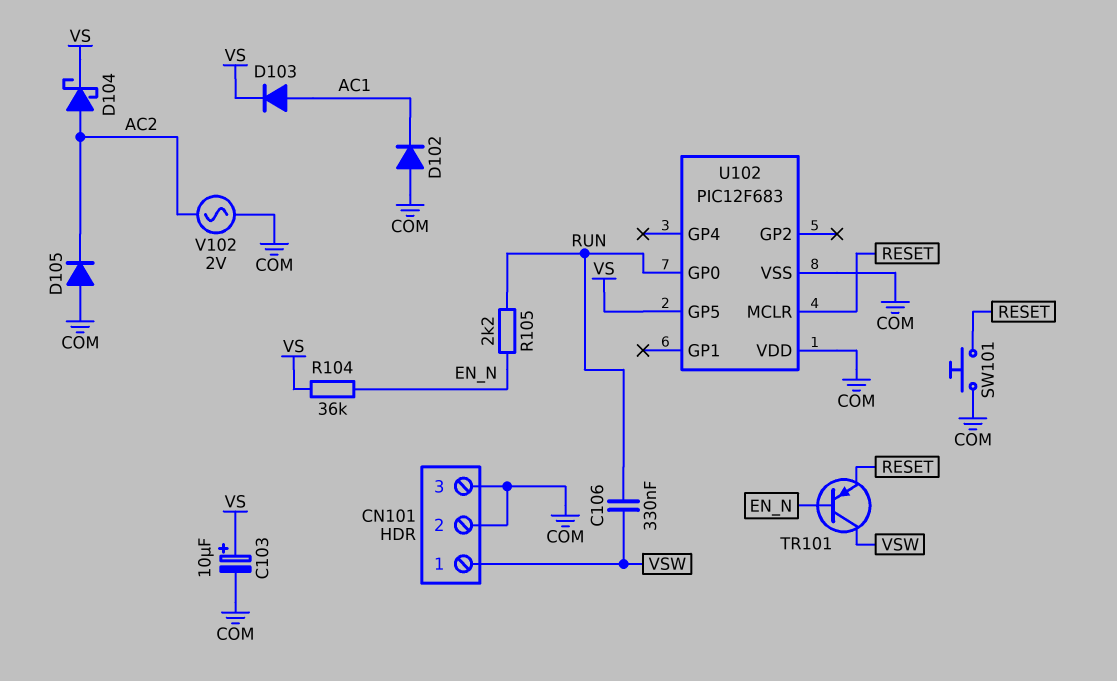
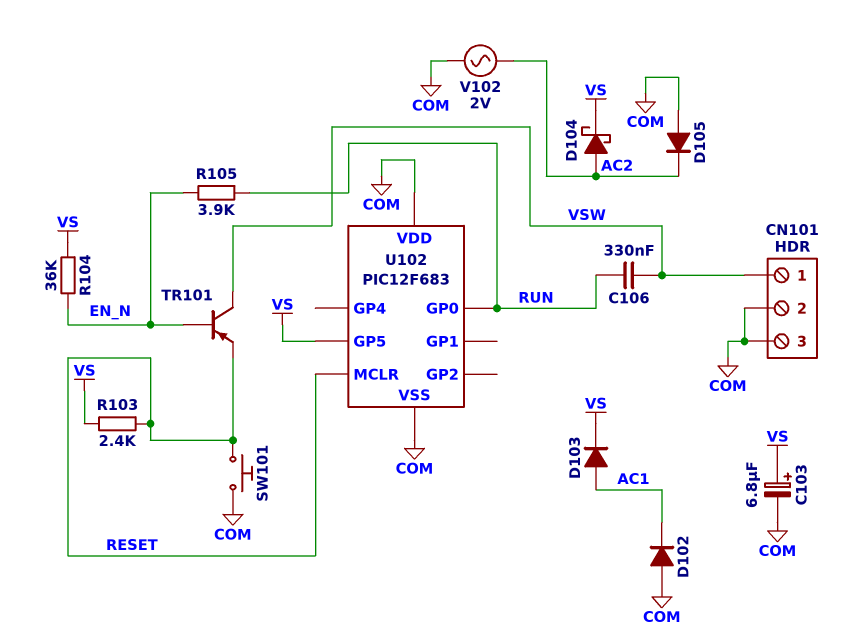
C103: 10uF (plus VS, minus COM) -> 6.8uF (plus VS, minus COM)
R103: none -> 2.4k (RESET, VS)
R105: 2.2k (EN_N, RUN) -> 3.9k (EN_N, RUN)

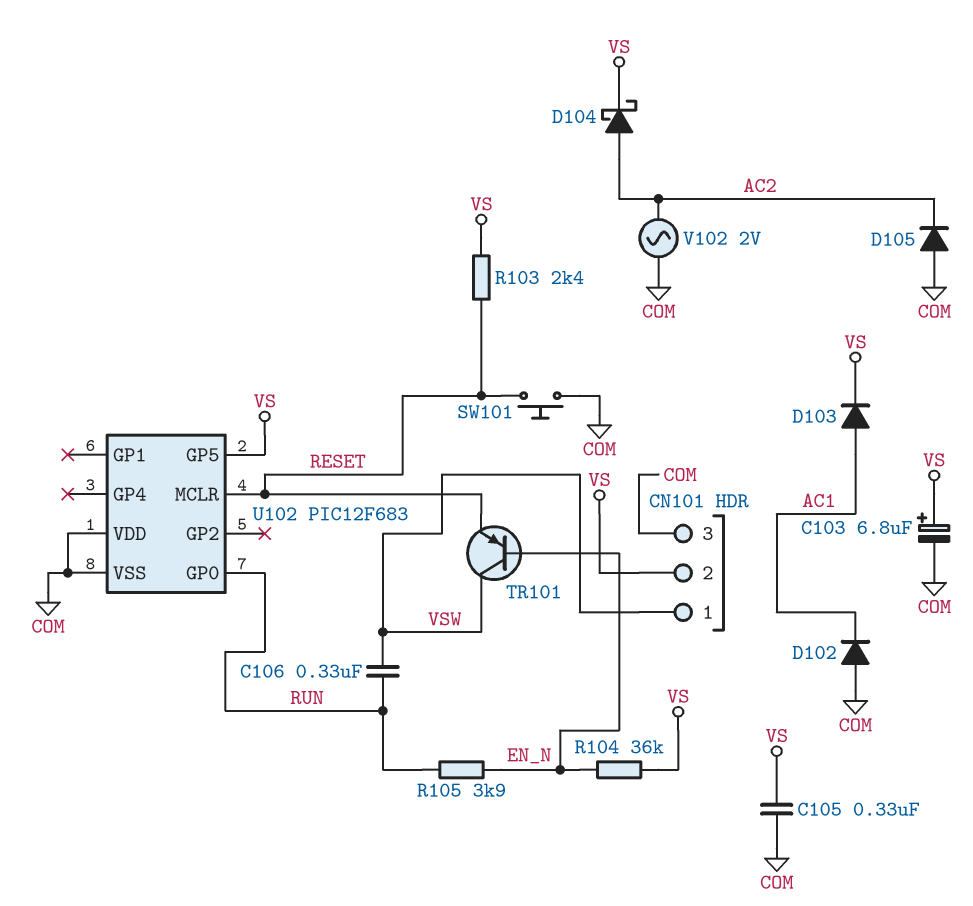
C105: none -> 330nF (COM, VS)
CN101 pin 2: COM -> VS

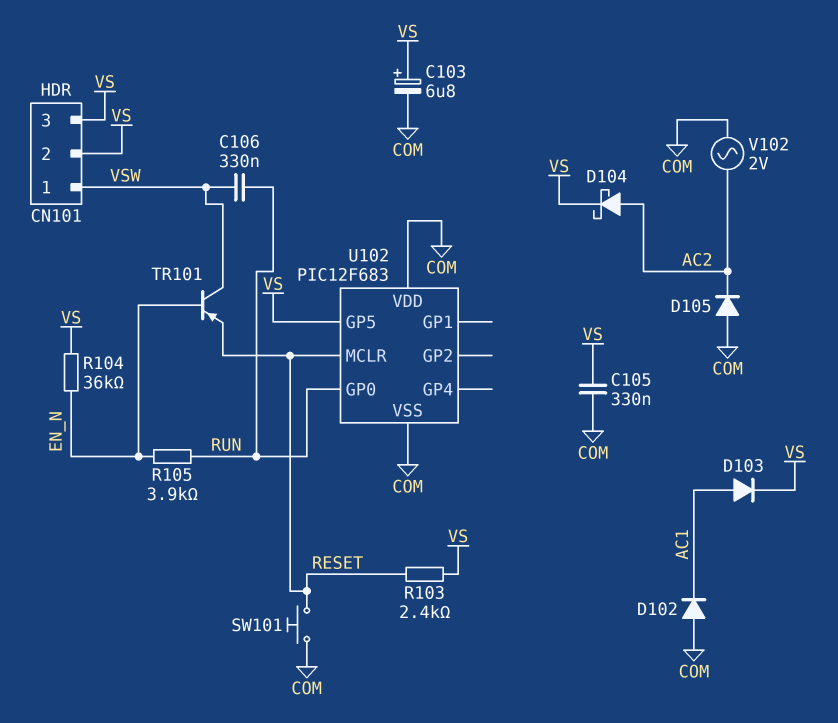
CN101 pin 3: COM -> VS

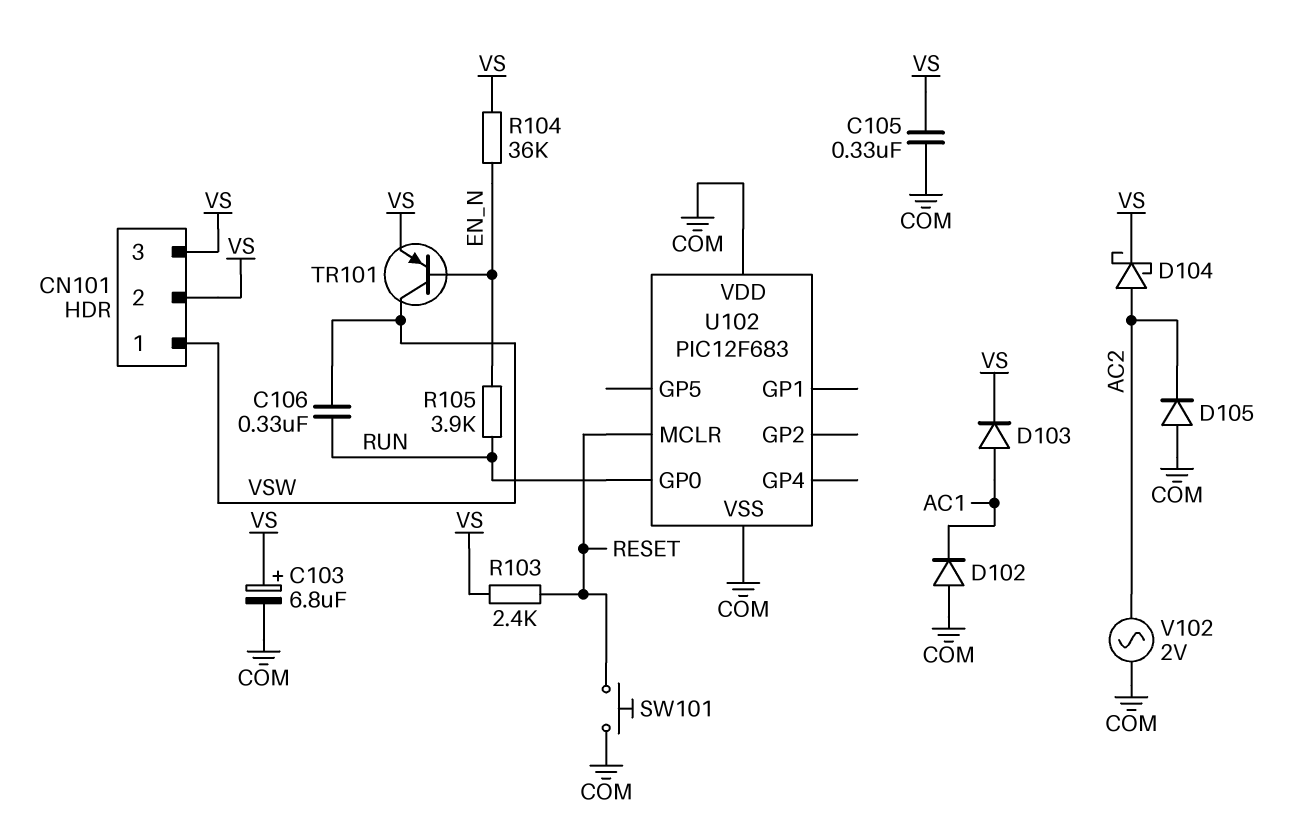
TR101: PNP (B EN_N, C VSW, E RESET) -> PNP (B EN_N, C VSW, E VS)
U102 pin GP5: VS -> none

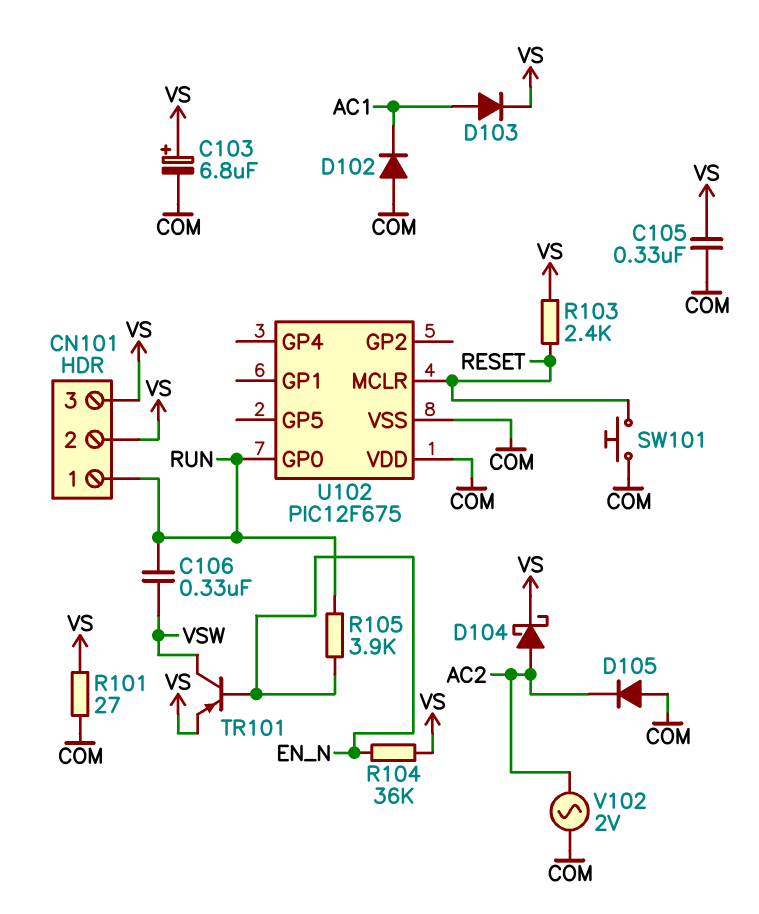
CN101 pin 1: VSW -> RUN
R101: none -> 27 (COM, VS)
U102: PIC12F683 -> PIC12F675

